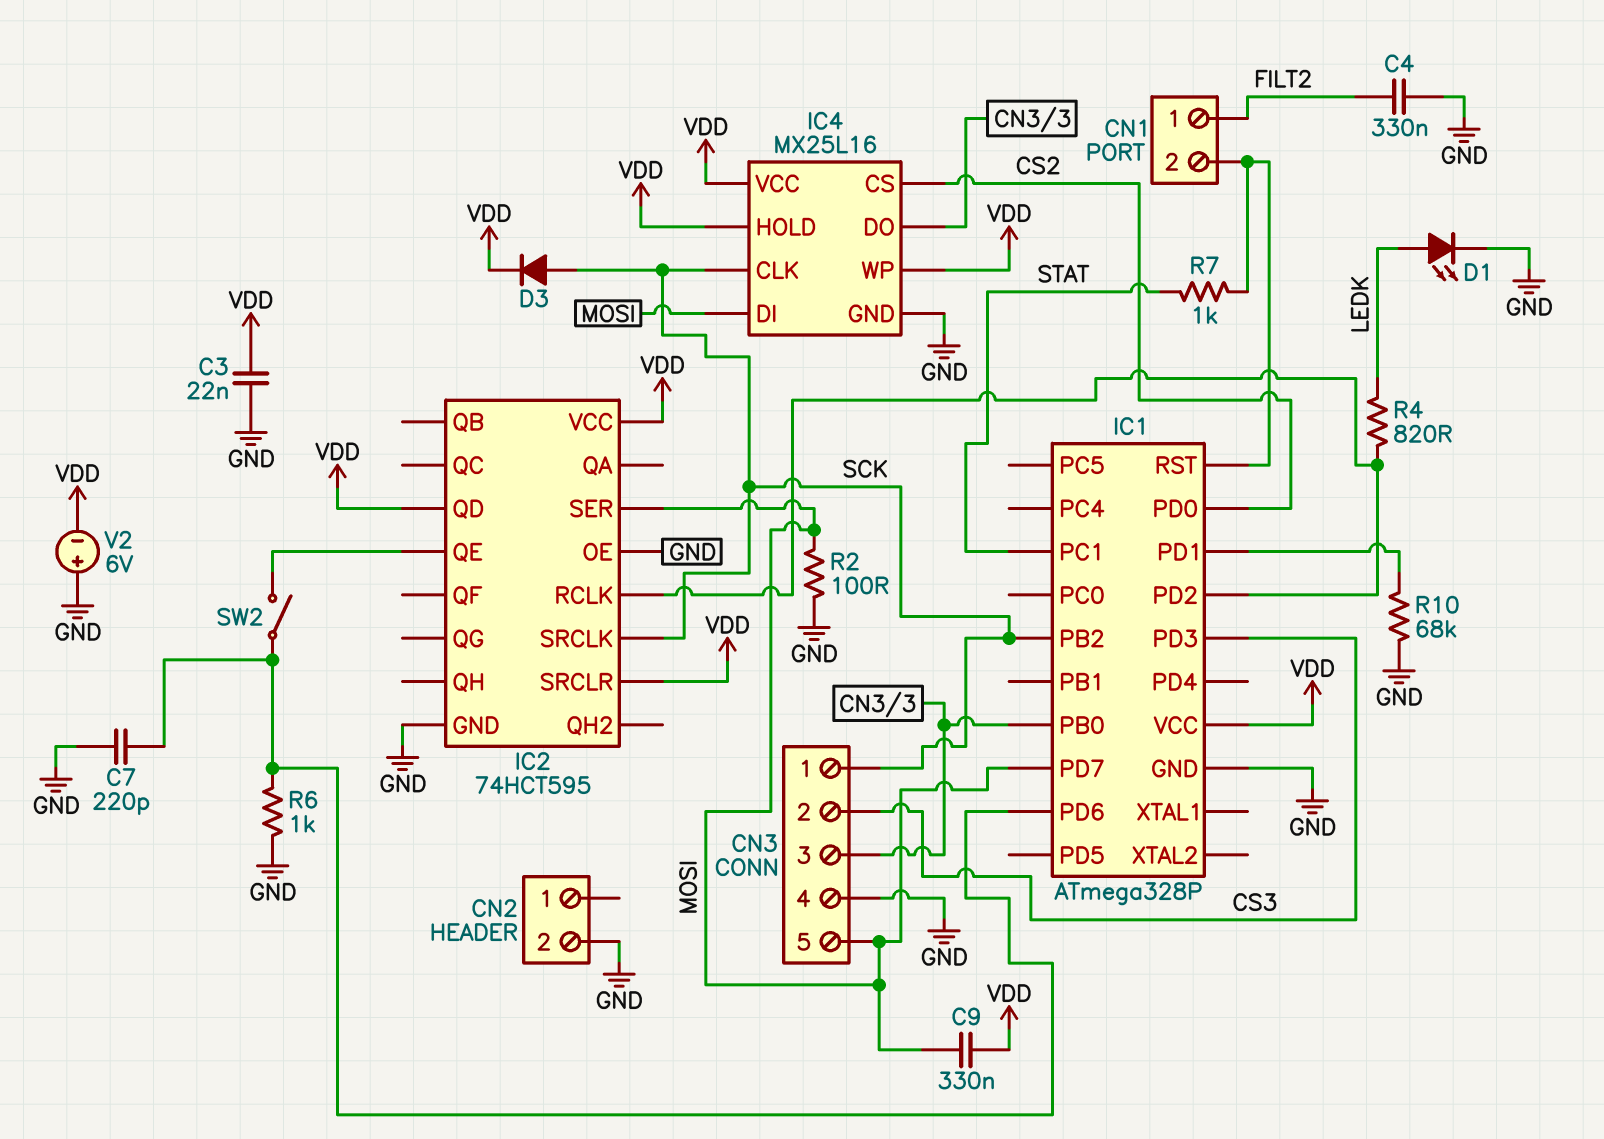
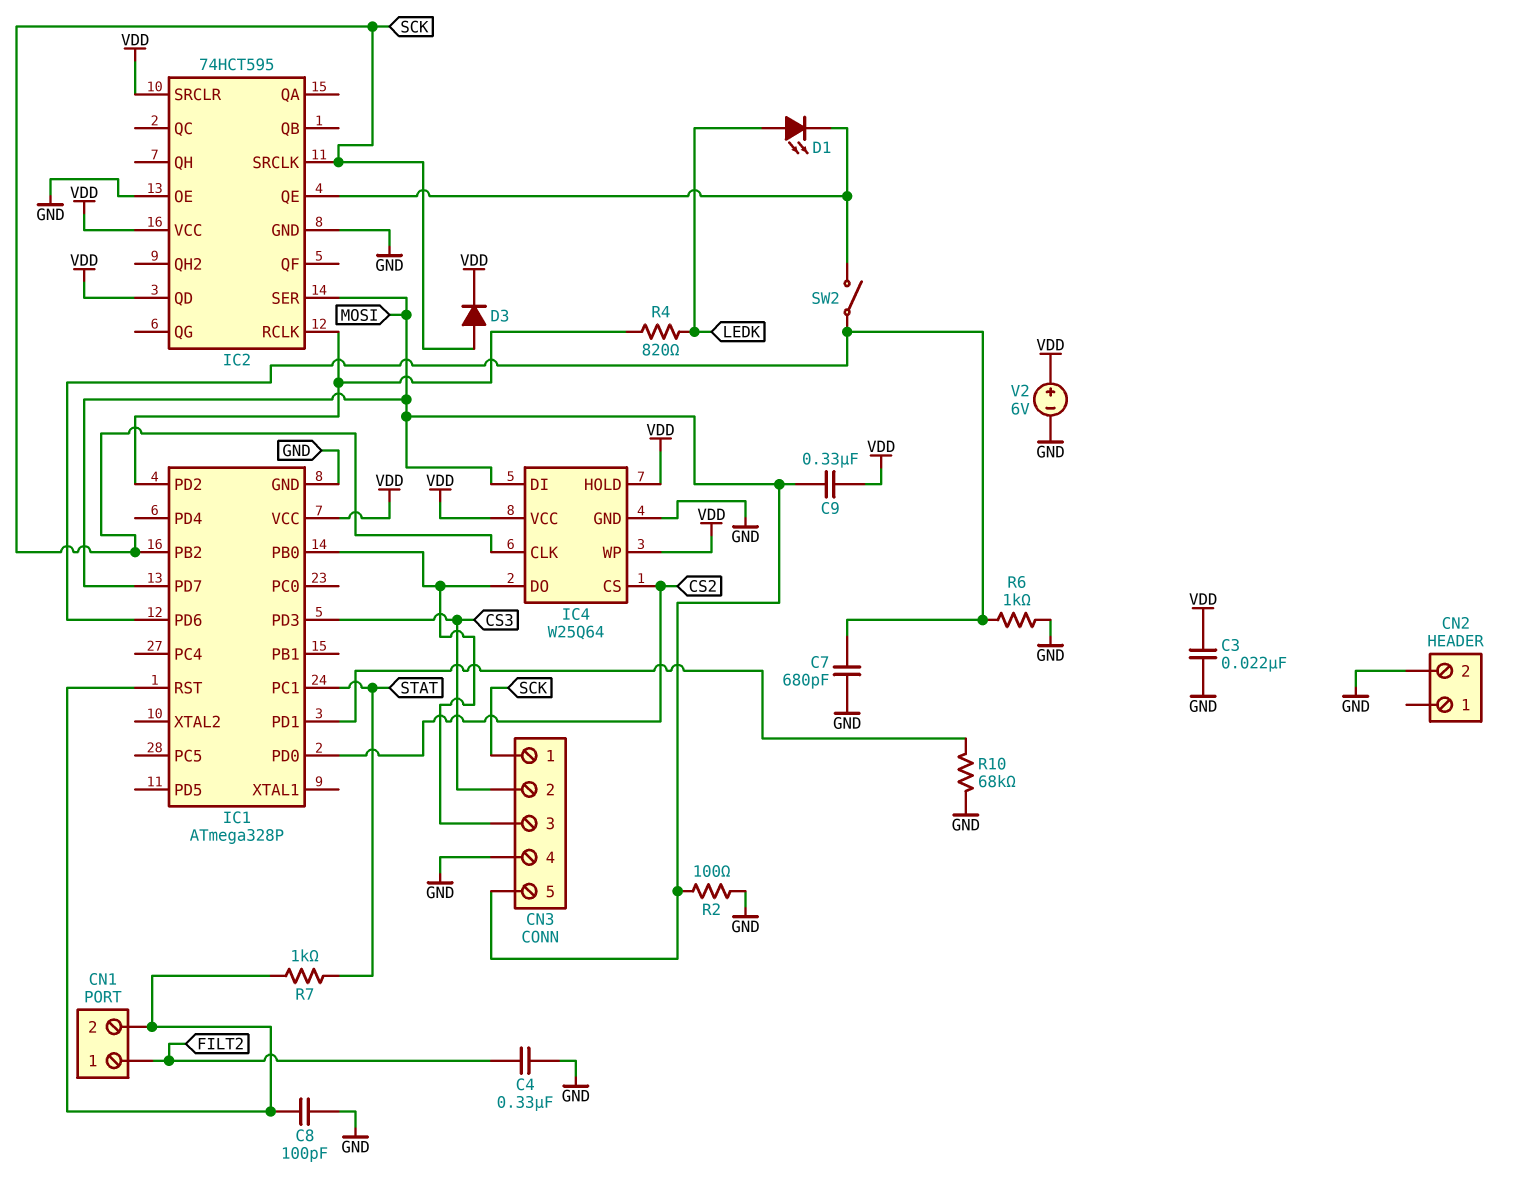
C7: 220pF (GND, IC1/PD6) -> 680pF (GND, IC1/PD6)
C8: none -> 100pF (CN1/2, GND)
D1: LED (A LEDK, K GND) -> LED (A LEDK, K IC2/QE)
IC4: MX25L16 -> W25Q64
V2: 6V (plus GND, minus VDD) -> 6V (plus VDD, minus GND)

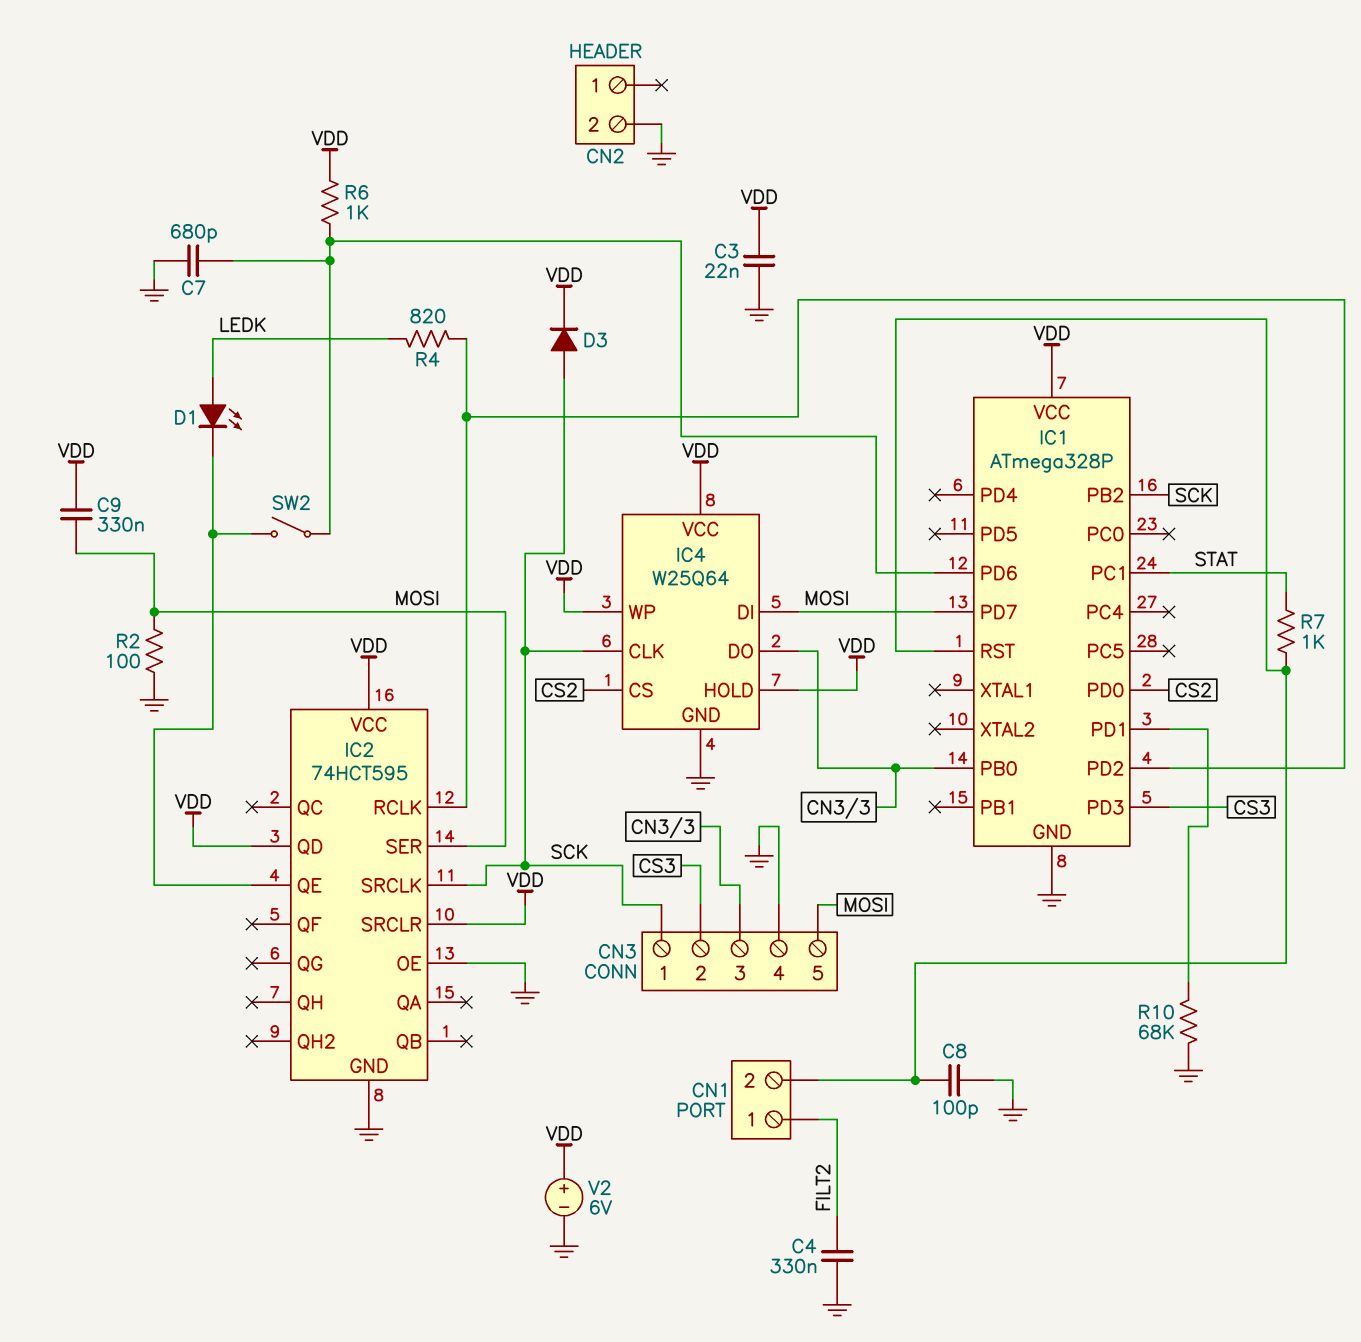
R6: 1k (GND, IC1/PD6) -> 1k (IC1/PD6, VDD)

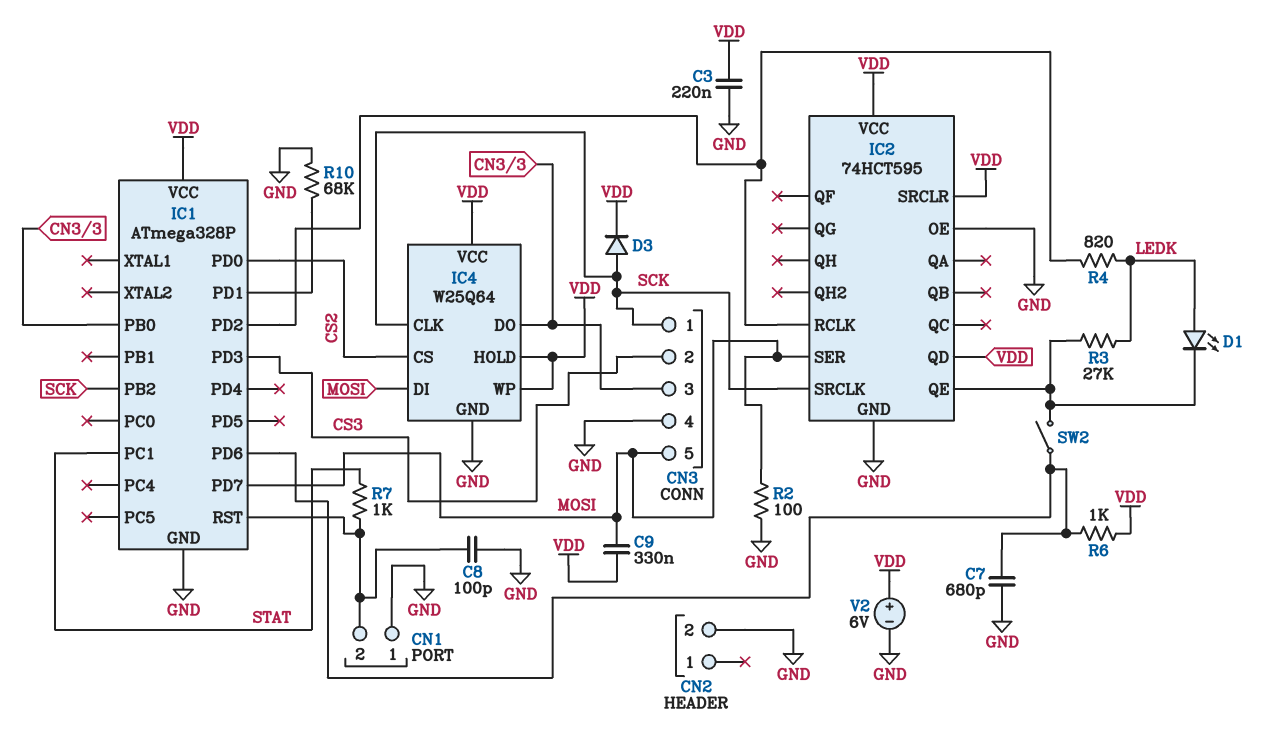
C3: 22nF (GND, VDD) -> 220nF (GND, VDD)
C4: 330nF (FILT2, GND) -> none
CN1 pin 1: FILT2 -> GND
R3: none -> 27k (IC2/QE, LEDK)

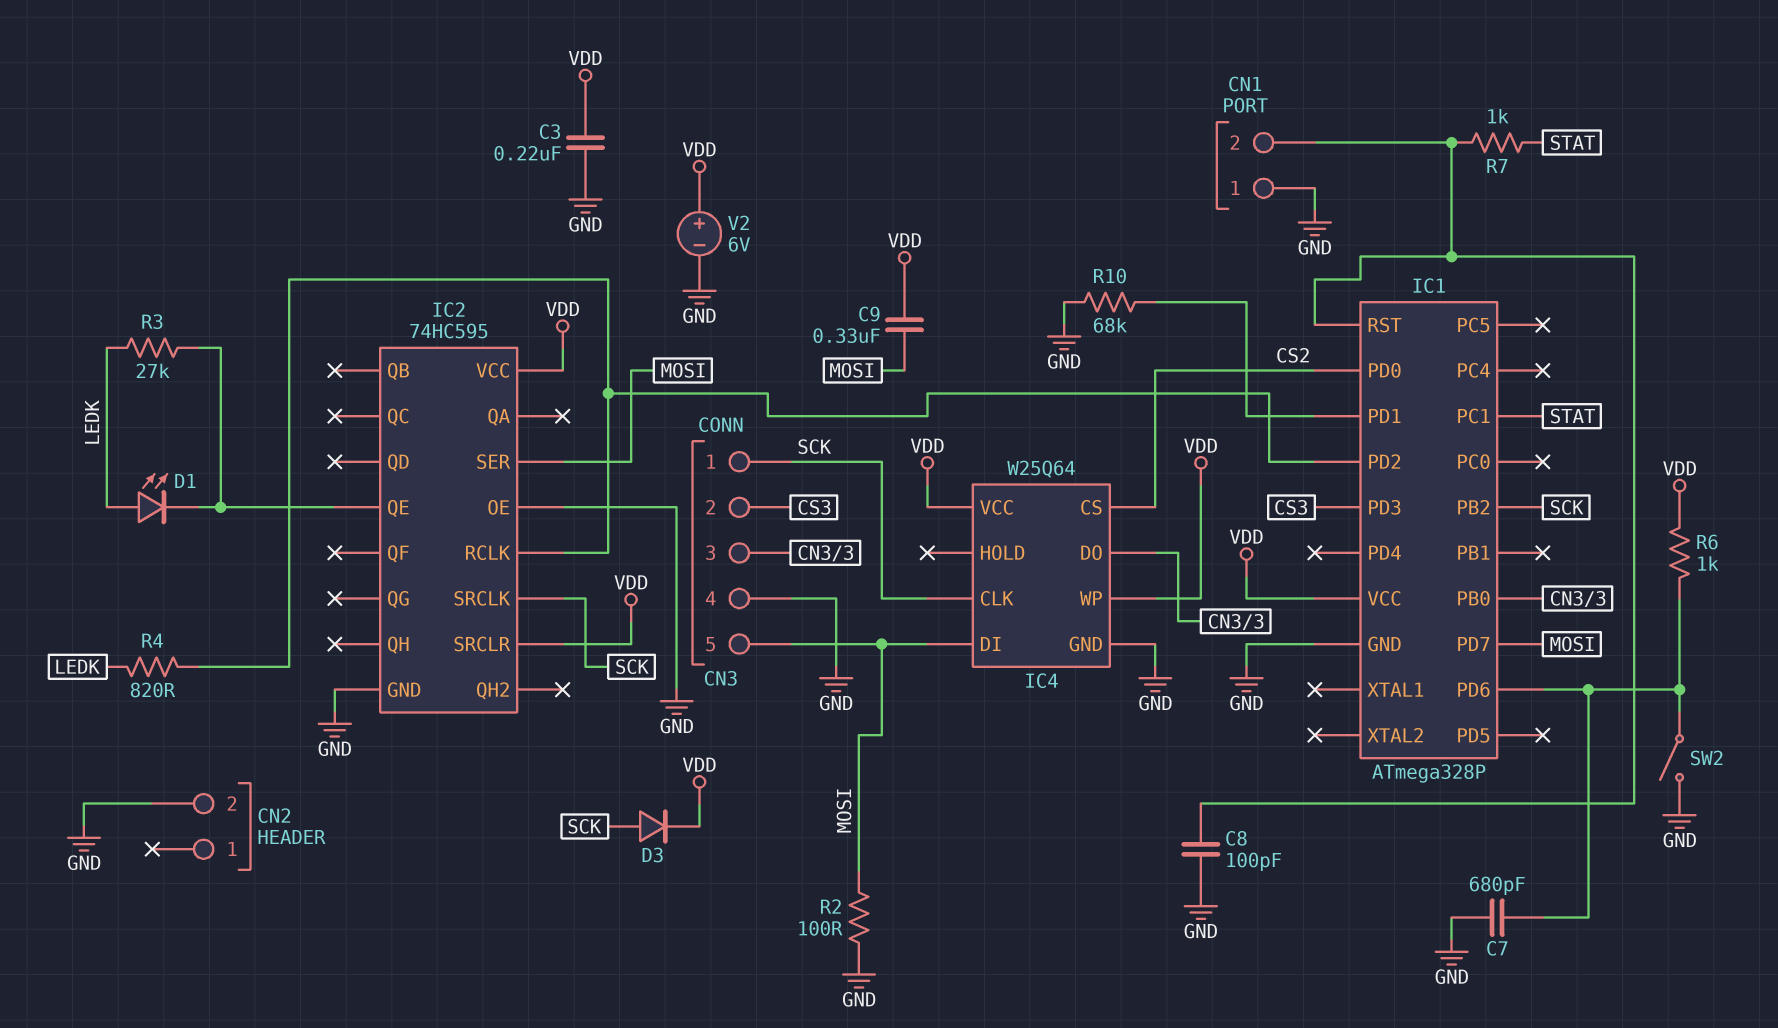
IC2: 74HCT595 -> 74HC595
IC2 pin QD: VDD -> none
IC4 pin HOLD: VDD -> none
SW2: switch (IC1/PD6, IC2/QE) -> switch (GND, IC1/PD6)

